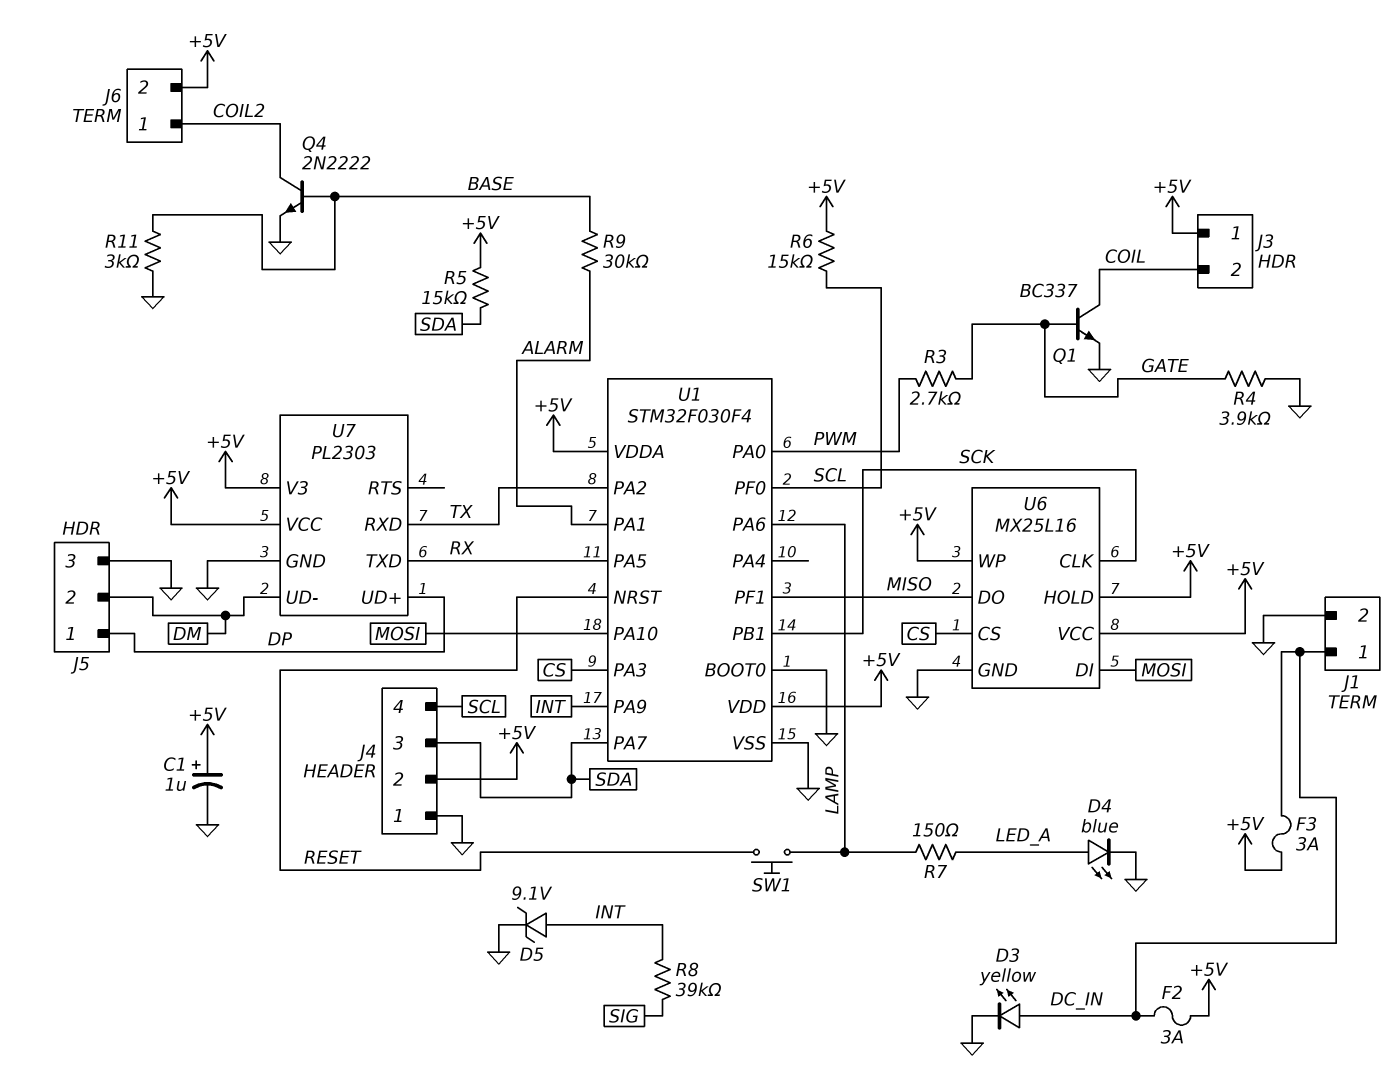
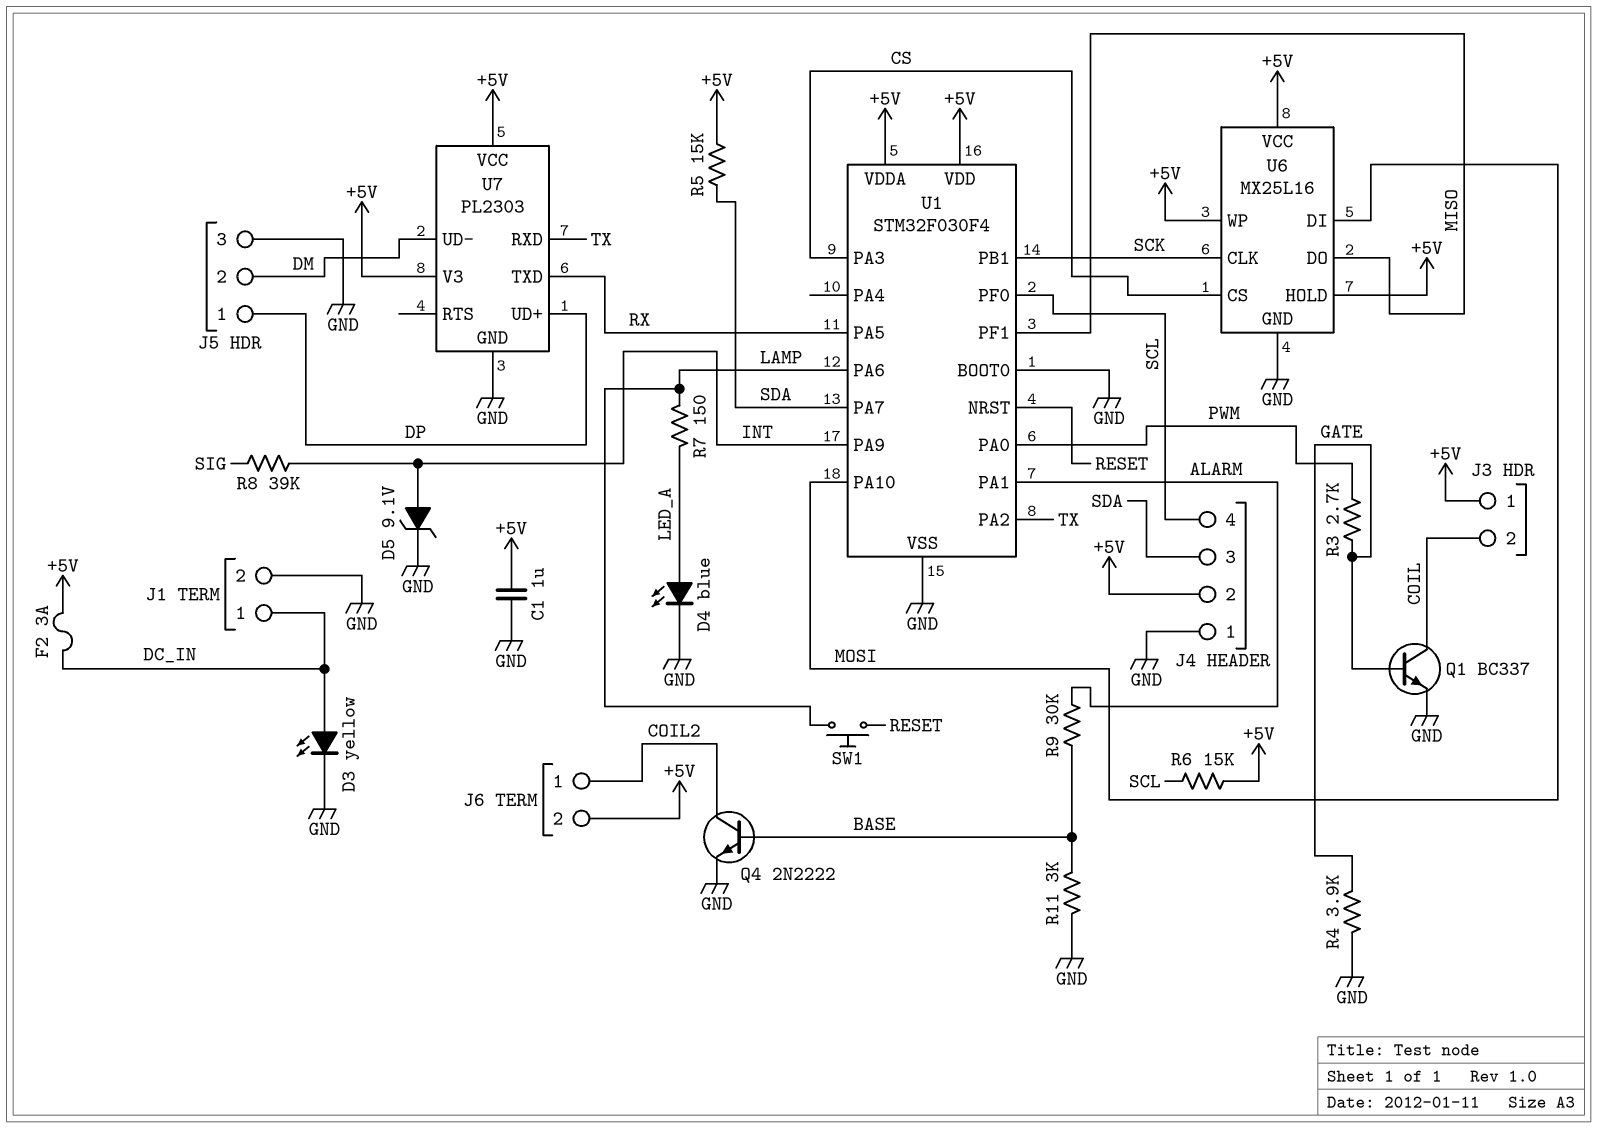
C1: 1uF (plus +5V, minus GND) -> 1uF (+5V, GND)
F3: 3A (+5V, DC_IN) -> none

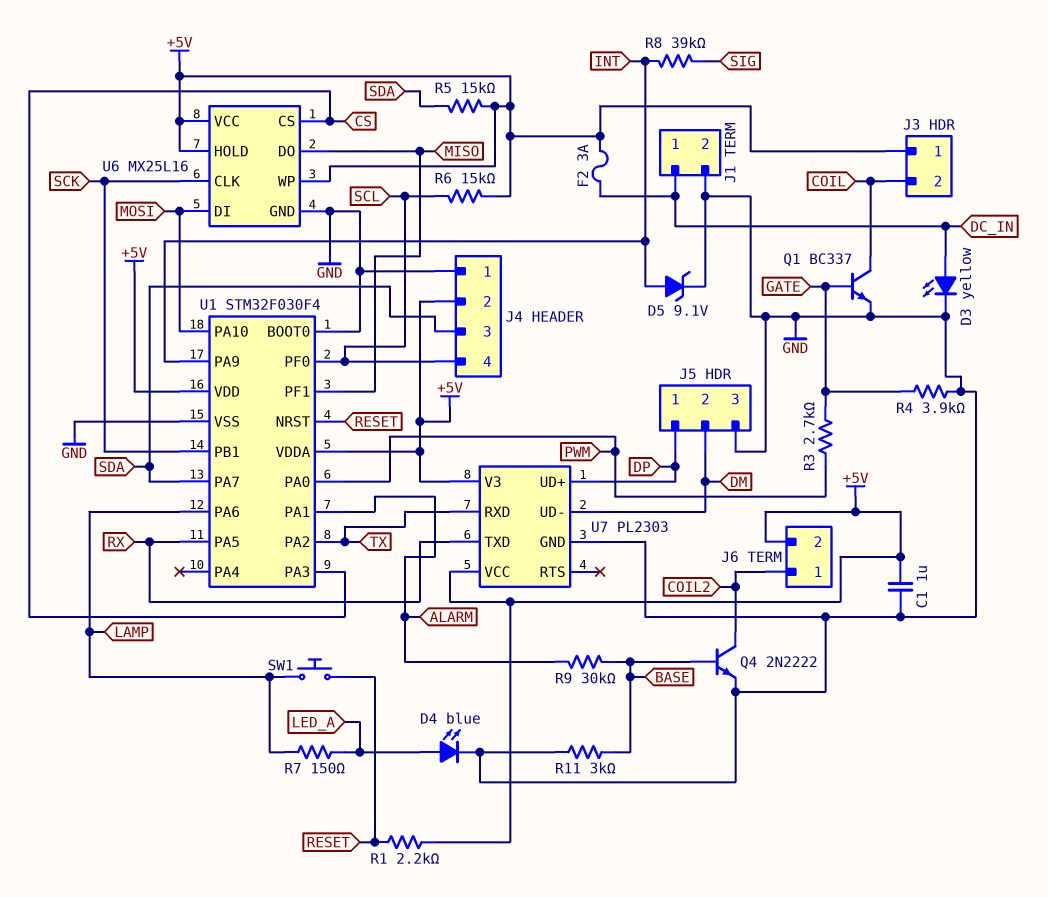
R1: none -> 2.2k (+5V, RESET)

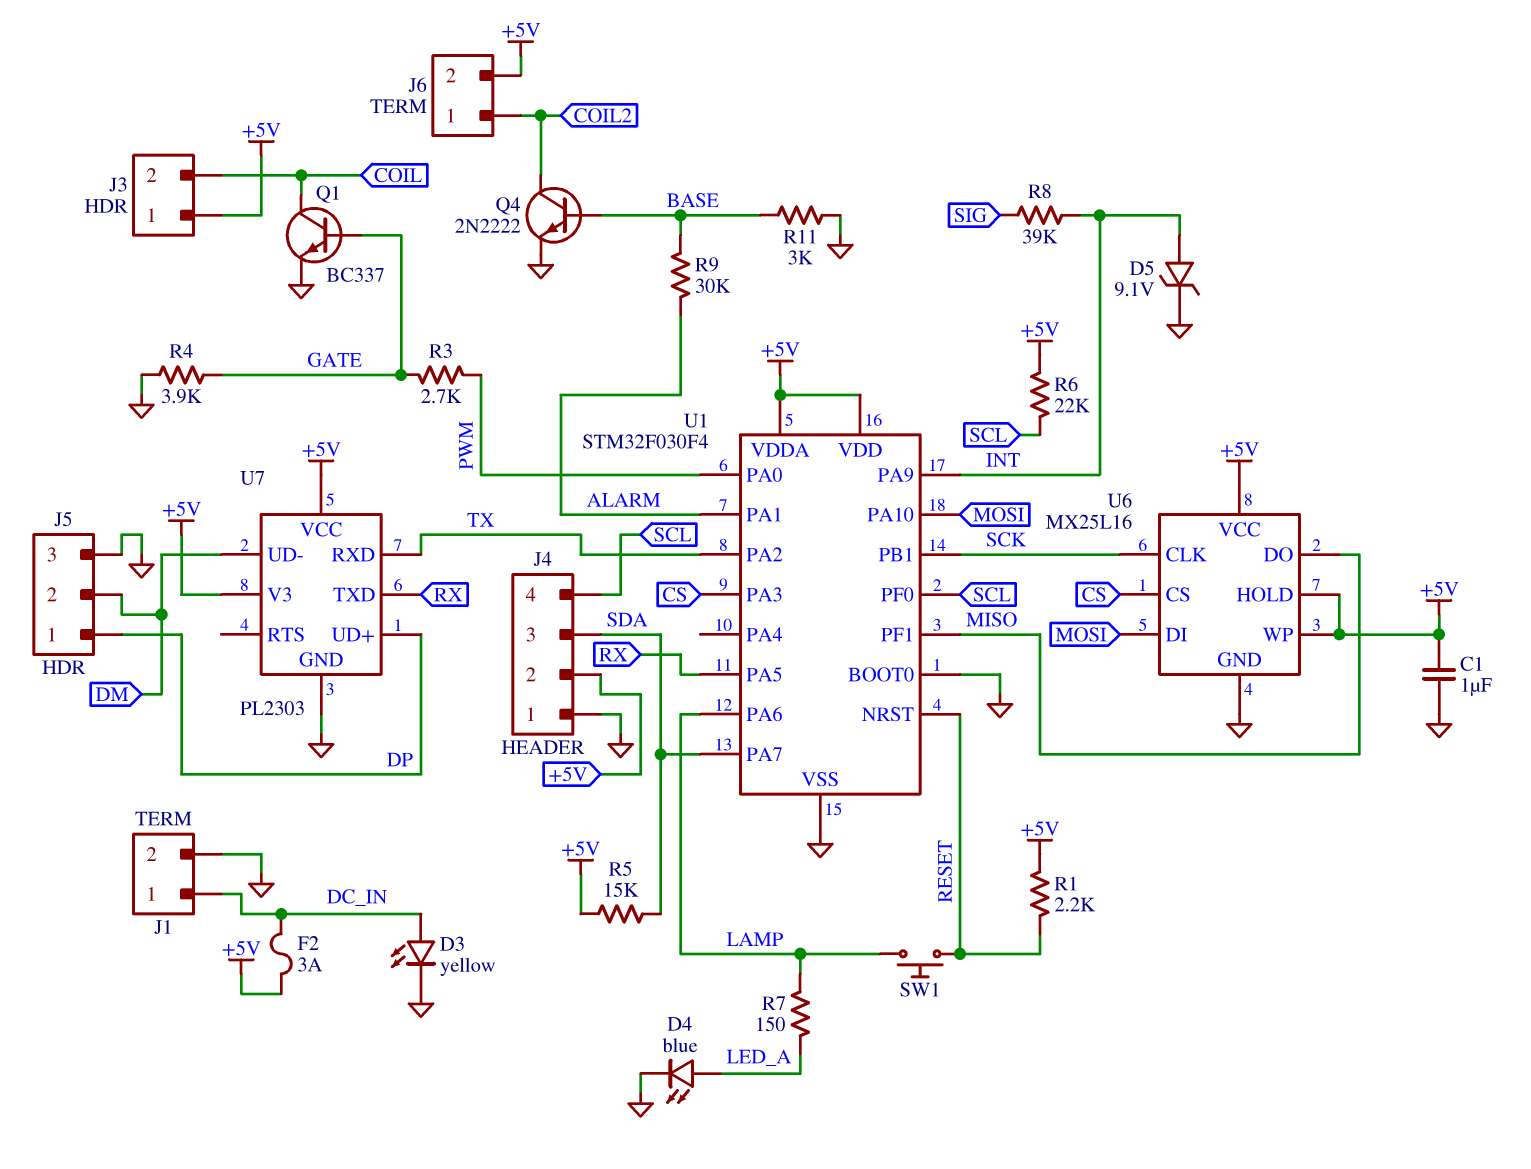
R6: 15k (+5V, SCL) -> 22k (+5V, SCL)

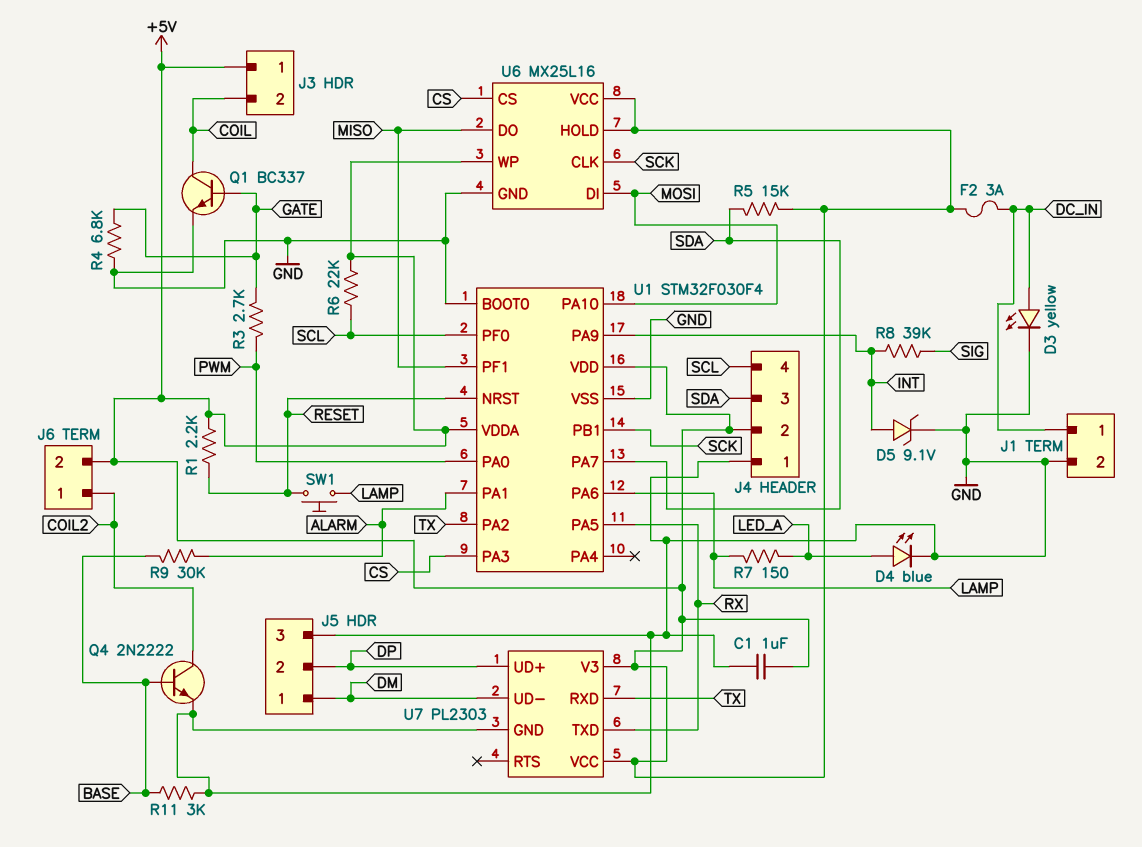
J5 pin 1: DP -> DM
J5 pin 2: DM -> DP
R4: 3.9k (GATE, GND) -> 6.8k (GATE, GND)

